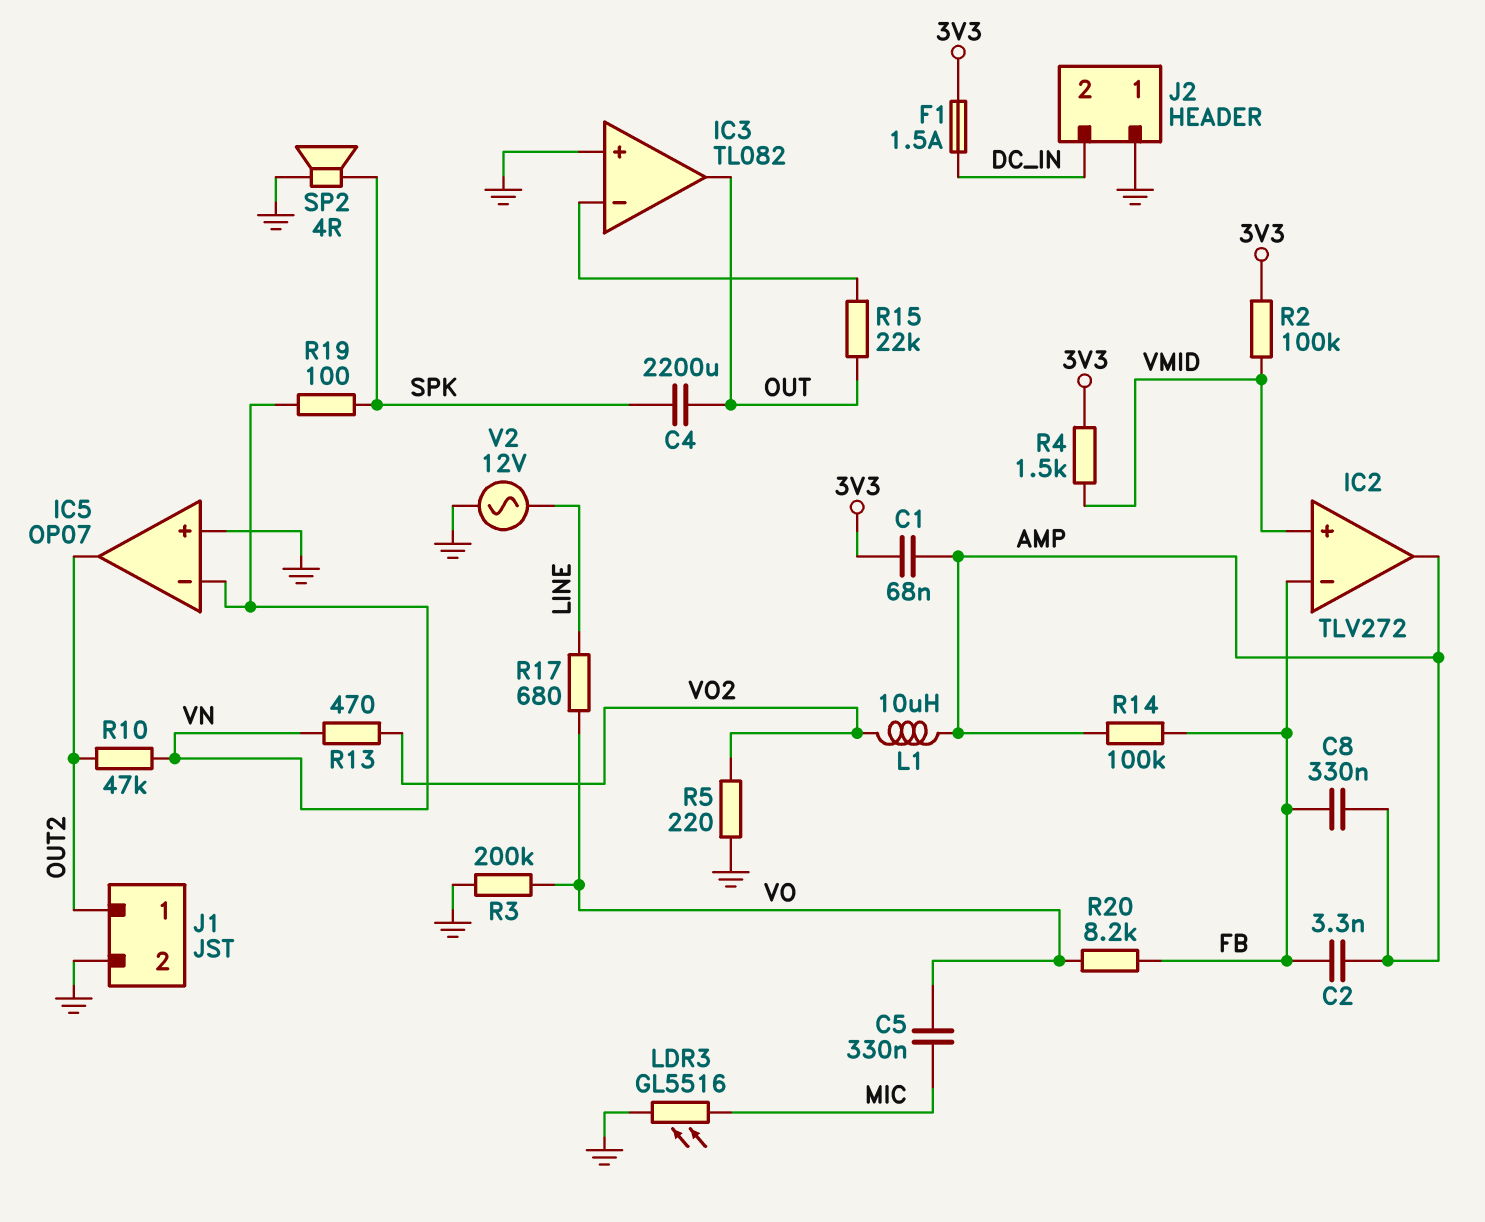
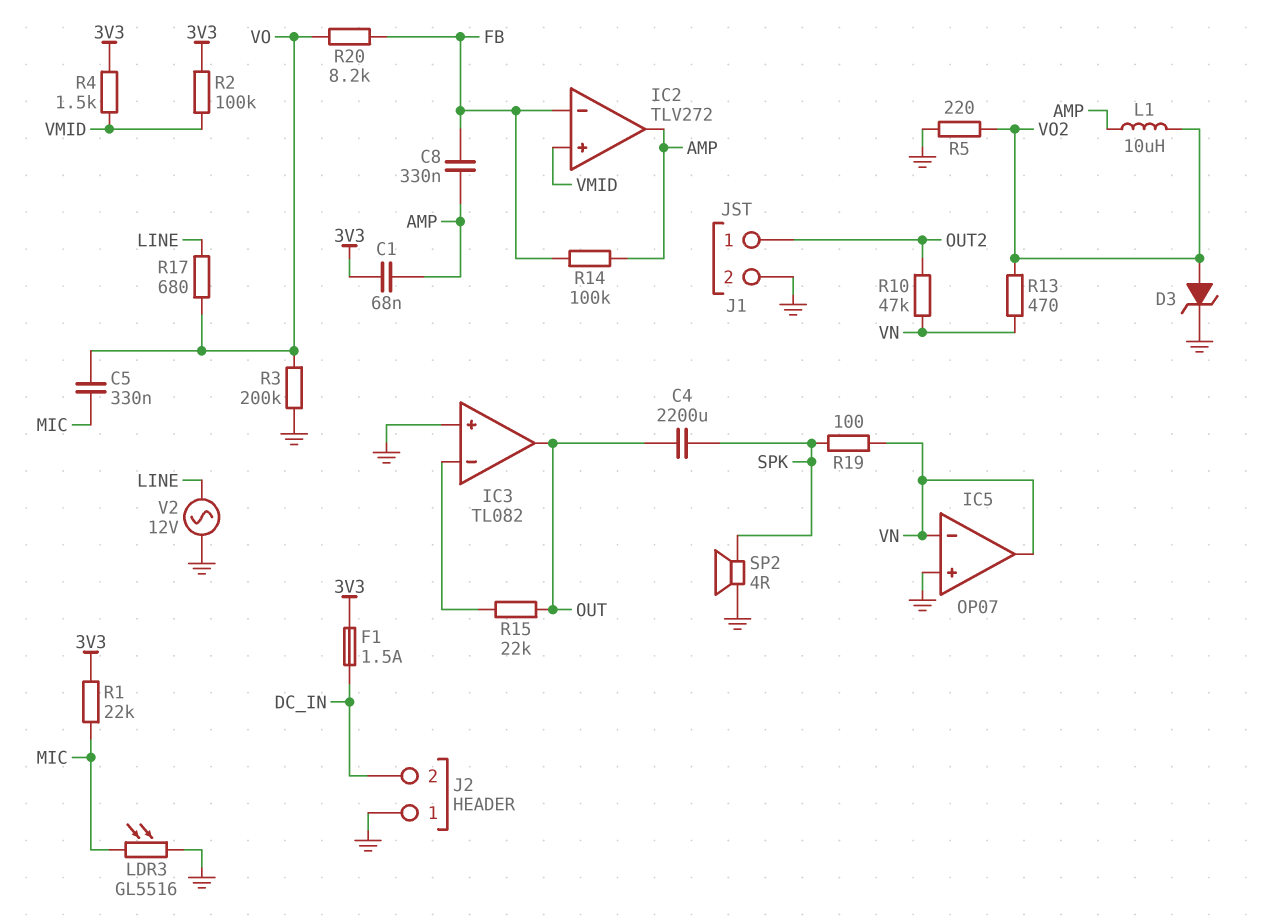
C2: 3.3nF (AMP, FB) -> none
D3: none -> zener (A VO2, K GND)
IC5 pin out: OUT2 -> VN
R1: none -> 22k (3V3, MIC)

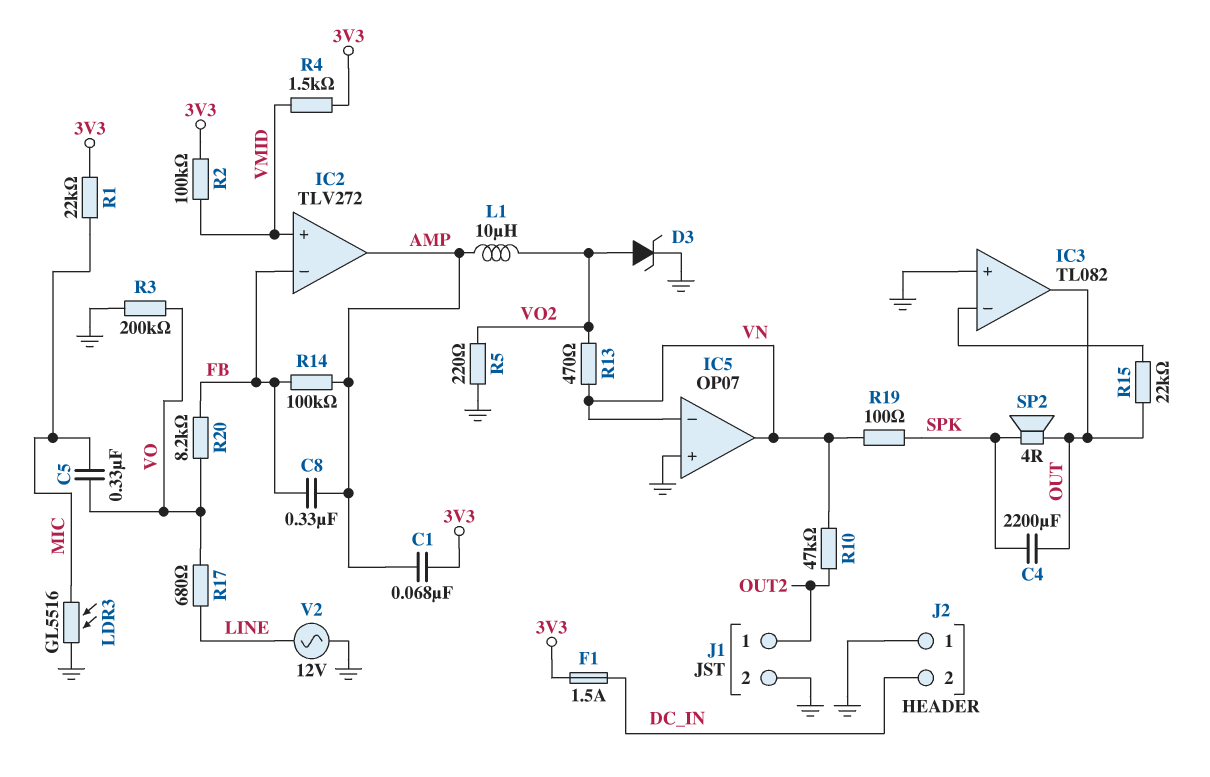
SP2: speaker 4R (GND, SPK) -> speaker 4R (OUT, SPK)

